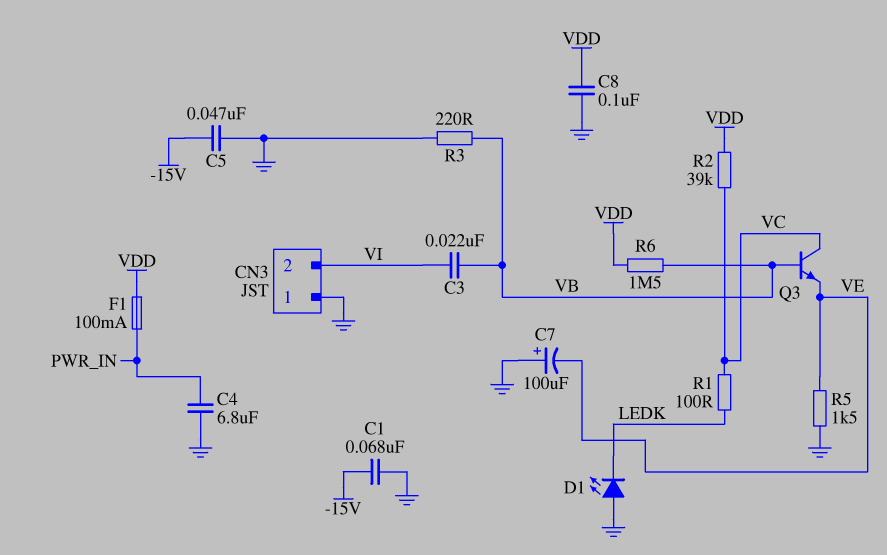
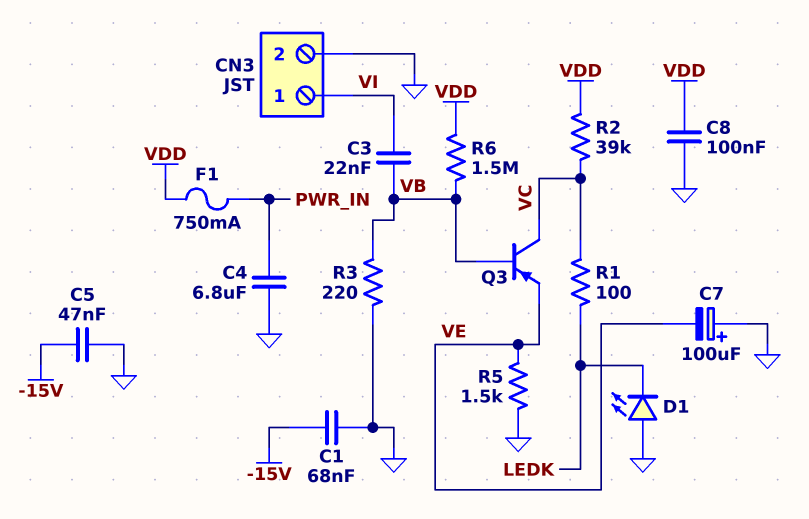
CN3 pin 1: GND -> VI
CN3 pin 2: VI -> GND
F1: 100mA (PWR_IN, VDD) -> 750mA (PWR_IN, VDD)
Q3: NPN (B VB, C VC, E VE) -> PNP (B VB, C VC, E VE)

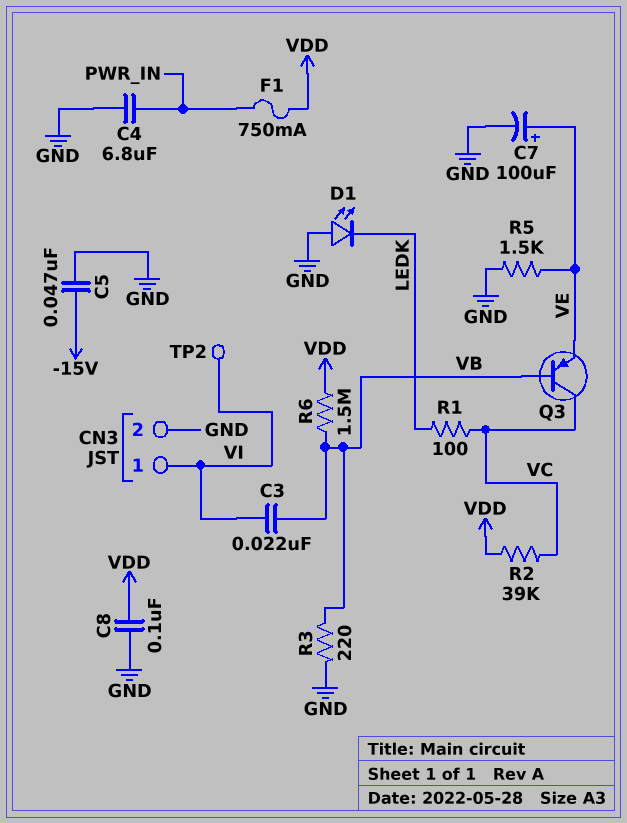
C1: 68nF (-15V, GND) -> none
C7: 100uF (plus GND, minus VE) -> 100uF (plus VE, minus GND)
TP2: none -> test point (VI)

